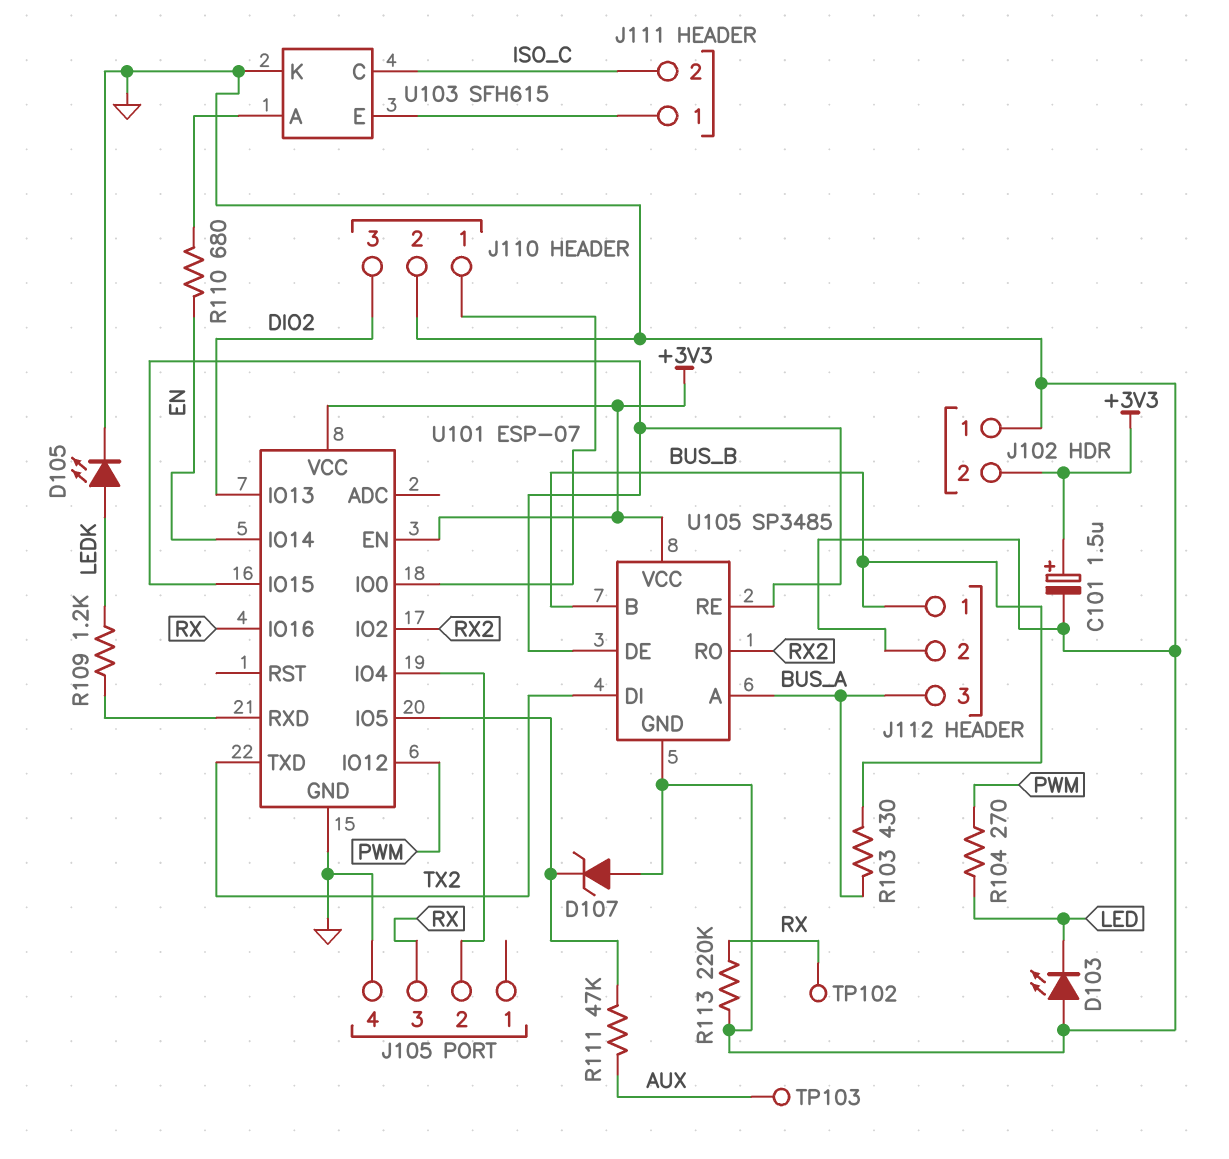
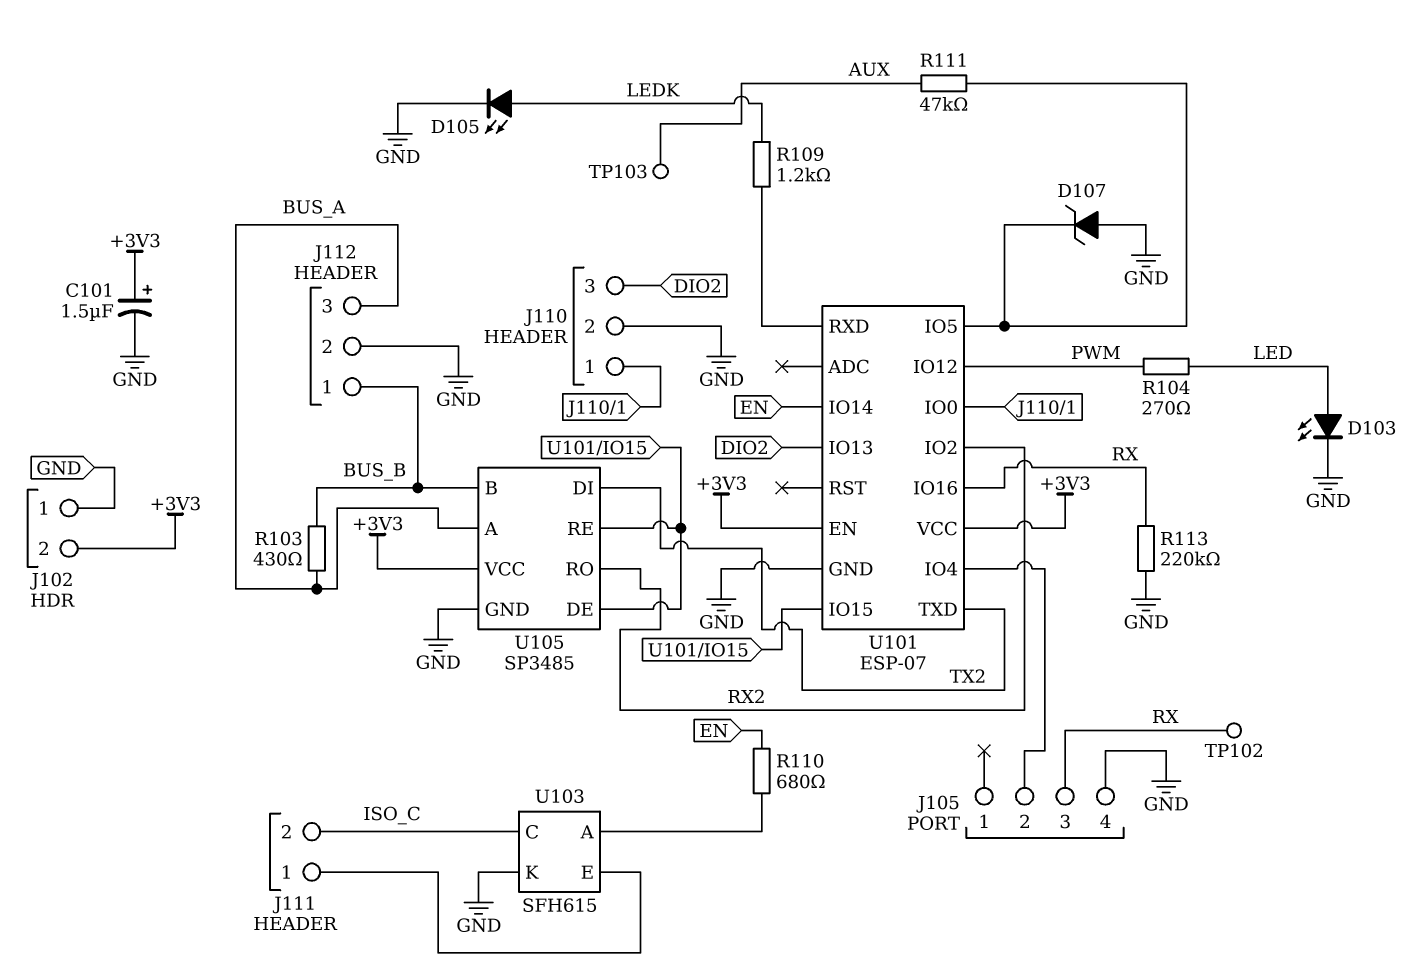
D103: LED (A GND, K LED) -> LED (A LED, K GND)

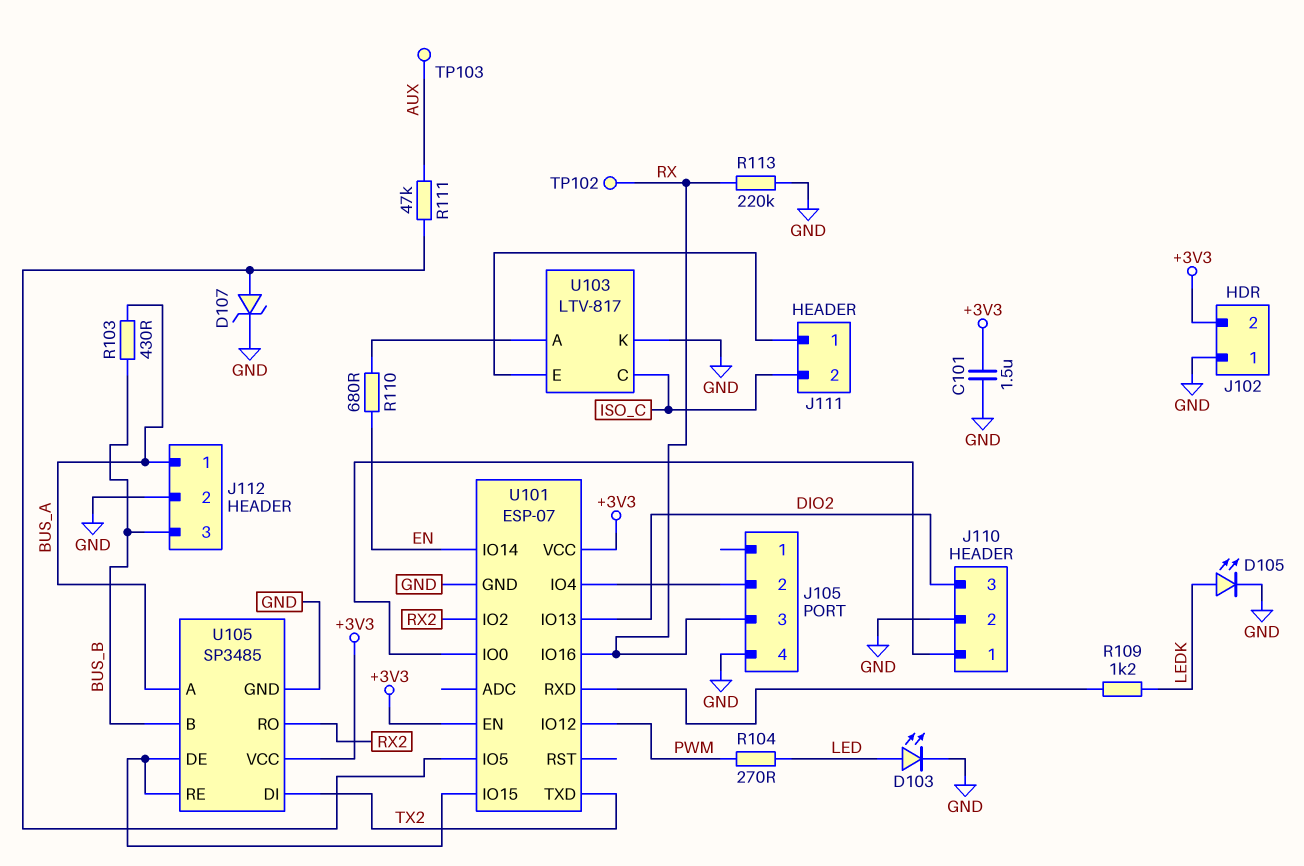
C101: 1.5uF (plus +3V3, minus GND) -> 1.5uF (+3V3, GND)
D107: zener (A GND, K U101/IO5) -> zener (A U101/IO5, K GND)
J112 pin 1: BUS_B -> BUS_A
J112 pin 3: BUS_A -> BUS_B
U103: SFH615 -> LTV-817

